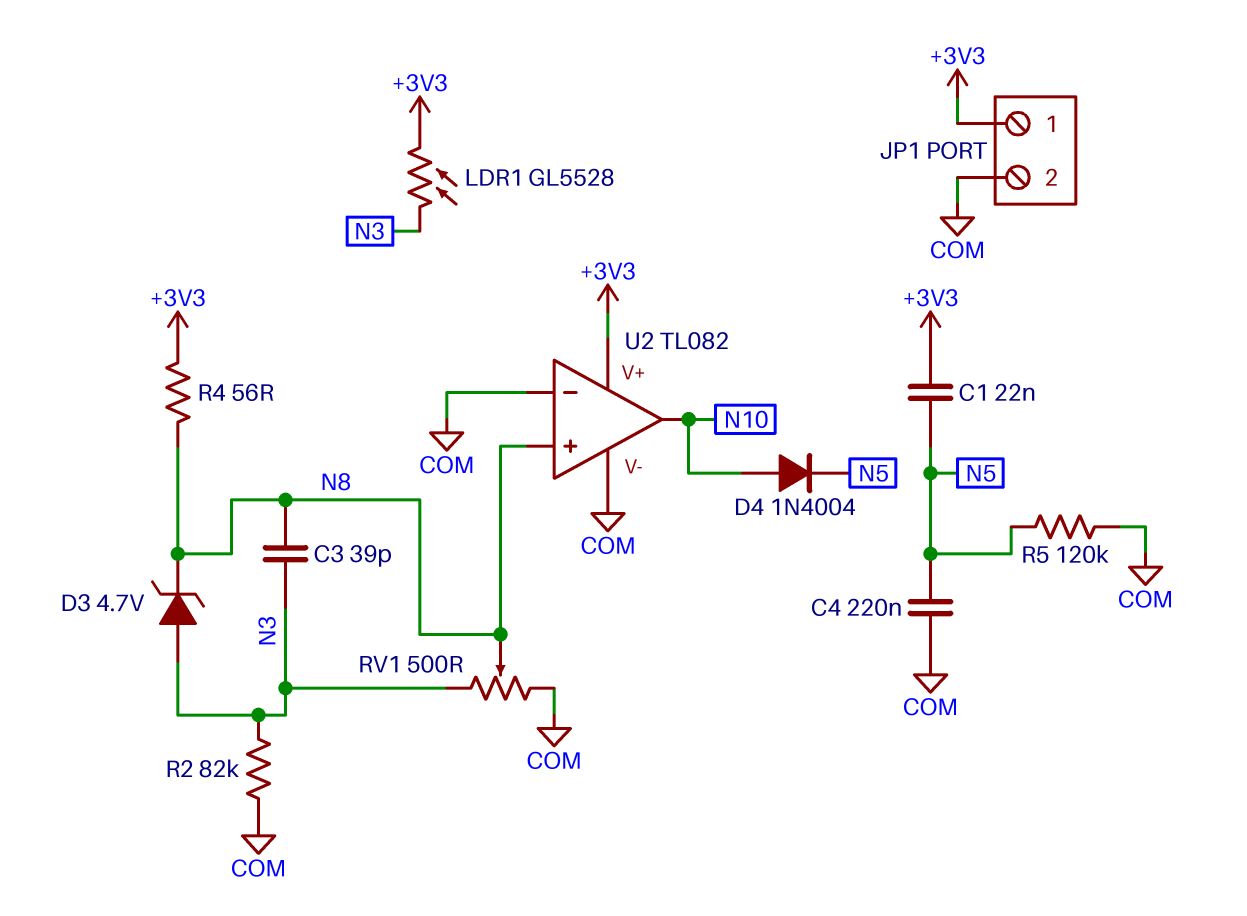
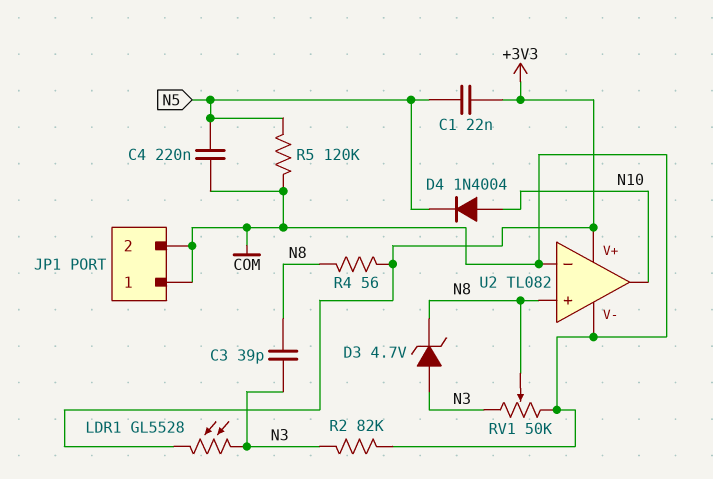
JP1 pin 1: +3V3 -> COM
RV1: 500 (COM, N3, wiper N8) -> 50k (COM, N3, wiper N8)

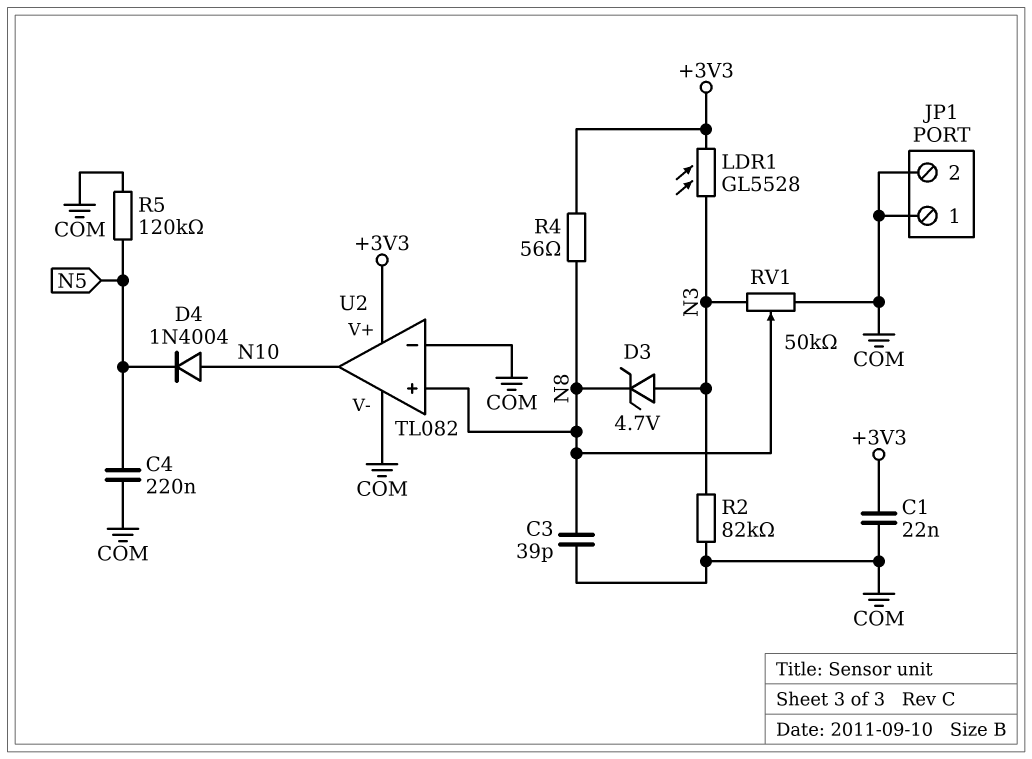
C1: 22nF (+3V3, N5) -> 22nF (+3V3, COM)
C3: 39pF (N3, N8) -> 39pF (COM, N8)

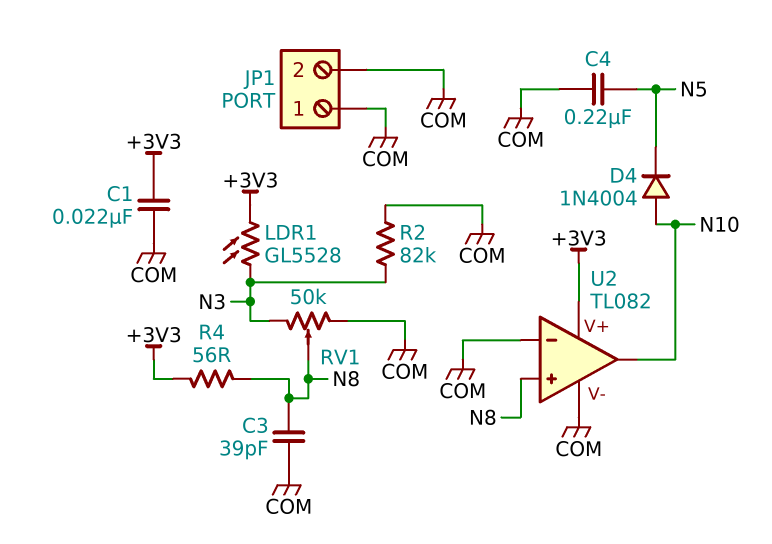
D3: zener 4.7V (A N3, K N8) -> none
R5: 120k (COM, N5) -> none

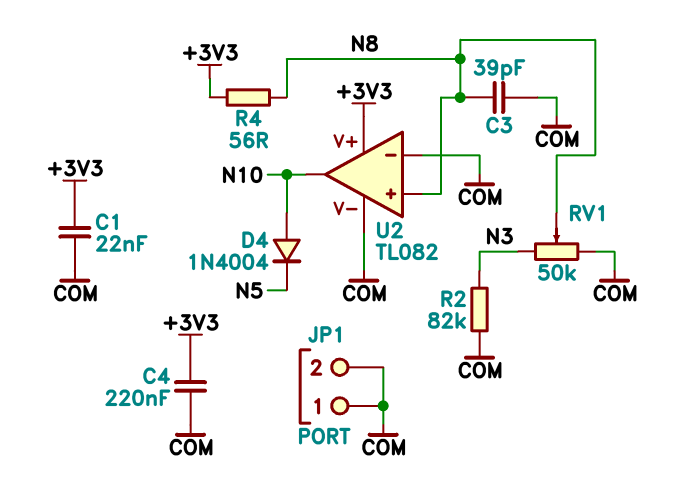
C4: 220nF (COM, N5) -> 220nF (+3V3, COM)
LDR1: GL5528 (+3V3, N3) -> none

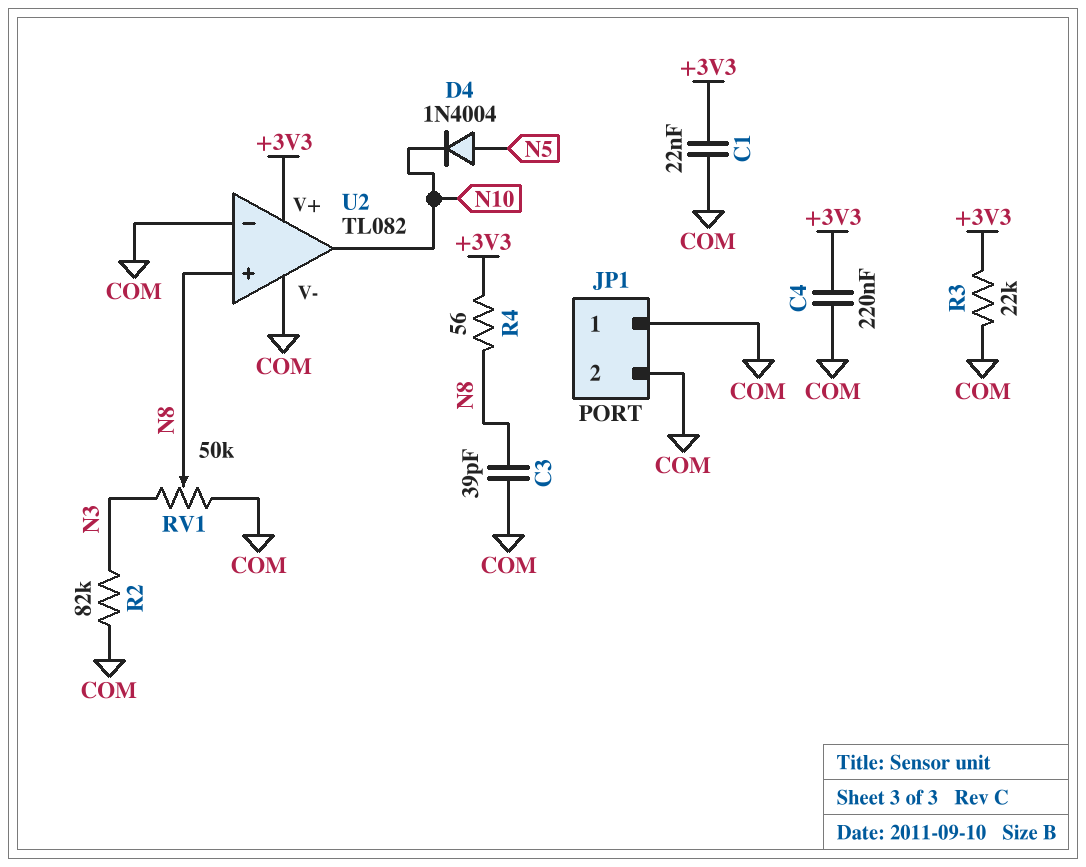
D4: diode 1N4004 (A N10, K N5) -> diode 1N4004 (A N5, K N10)
R3: none -> 22k (+3V3, COM)

